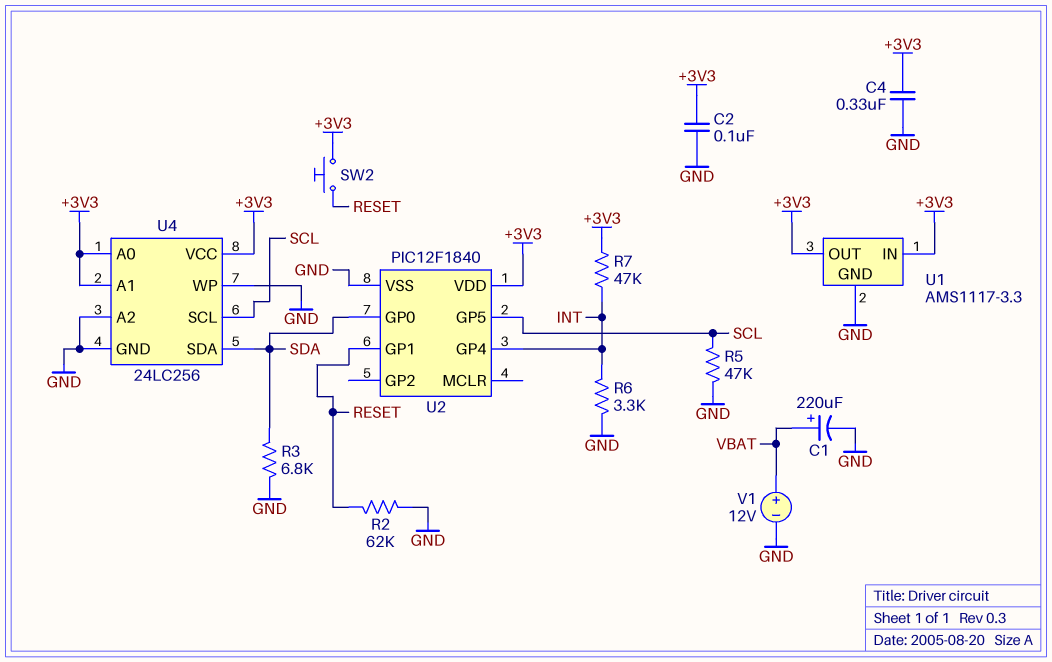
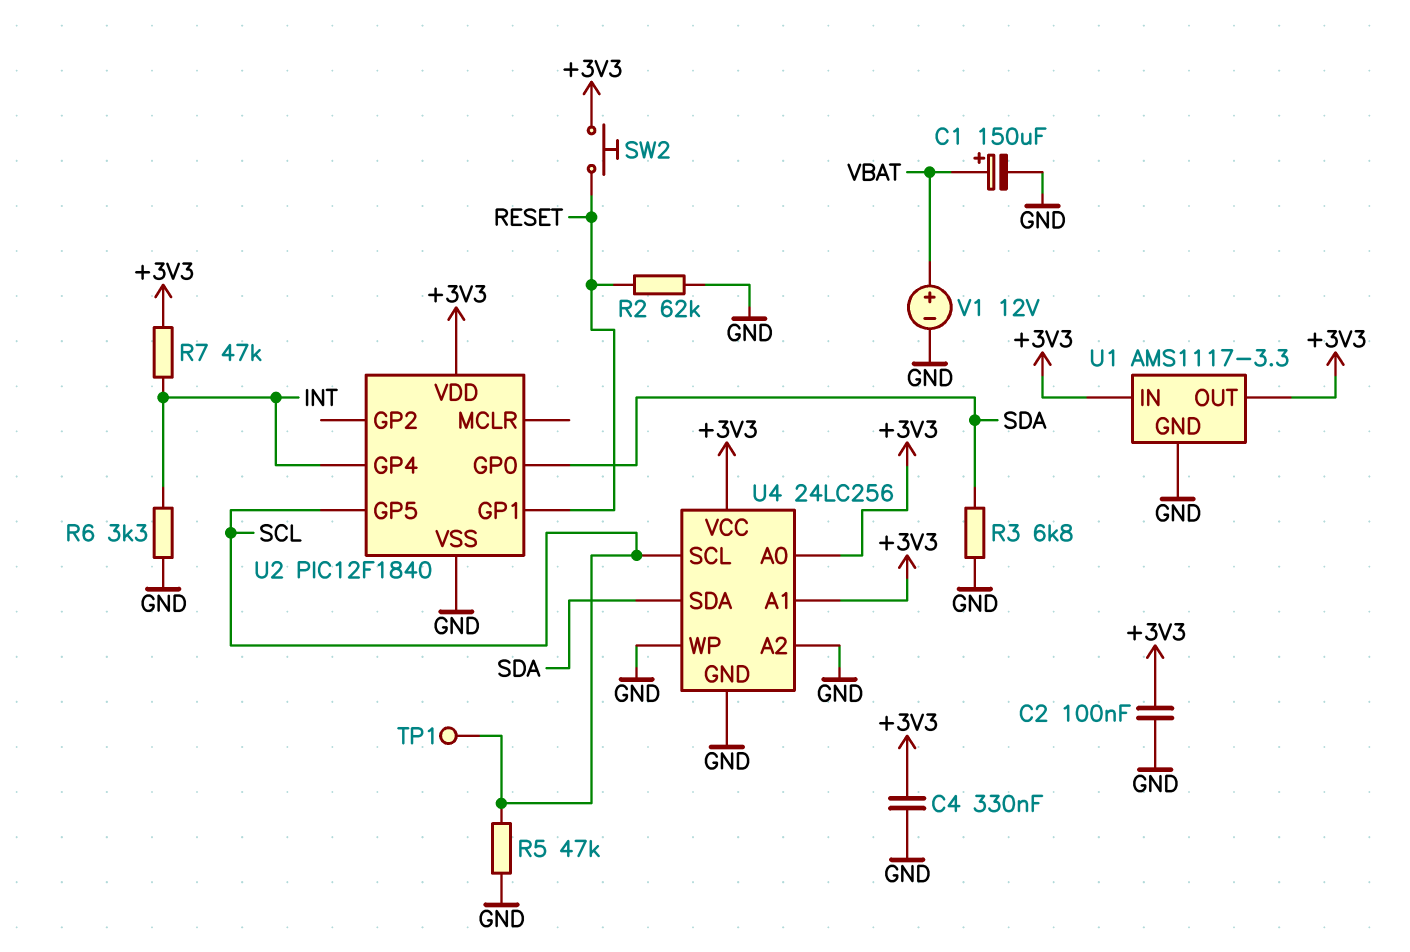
C1: 220uF (plus VBAT, minus GND) -> 150uF (plus VBAT, minus GND)
TP1: none -> test point (SCL)

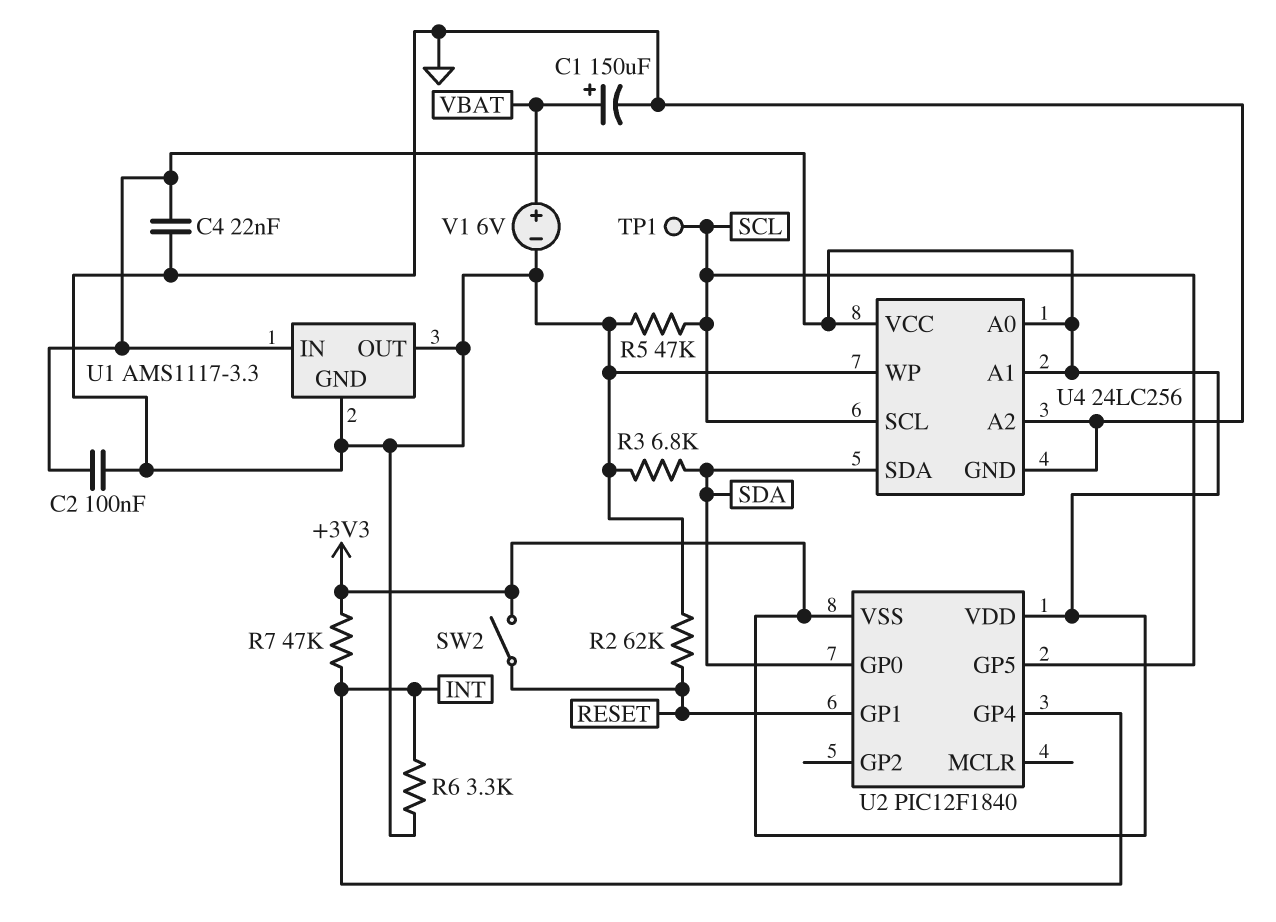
C4: 330nF (+3V3, GND) -> 22nF (+3V3, GND)
SW2: button (+3V3, RESET) -> switch (+3V3, RESET)
U1 pin OUT: +3V3 -> GND
U2 pin VSS: GND -> +3V3
V1: 12V (plus VBAT, minus GND) -> 6V (plus VBAT, minus GND)

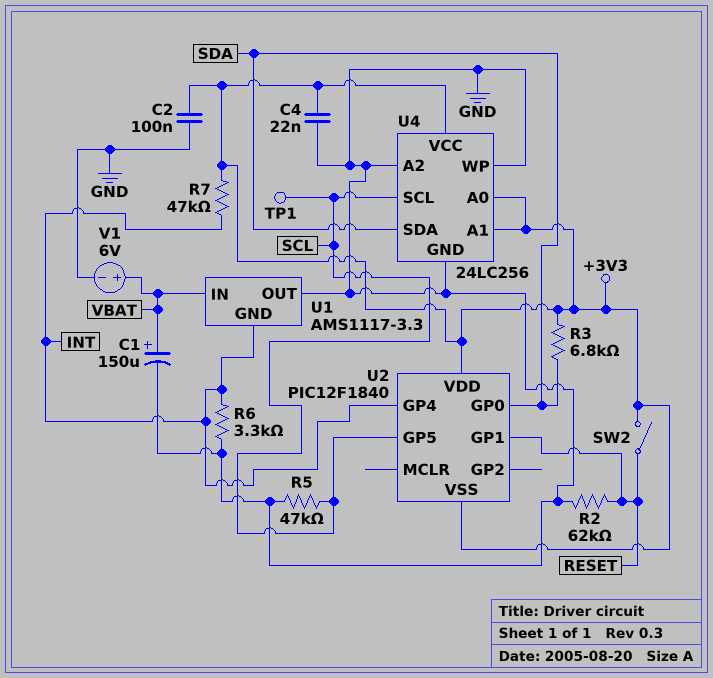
R3: 6.8k (GND, SDA) -> 6.8k (+3V3, SDA)
U1 pin GND: GND -> INT
U1 pin IN: +3V3 -> VBAT

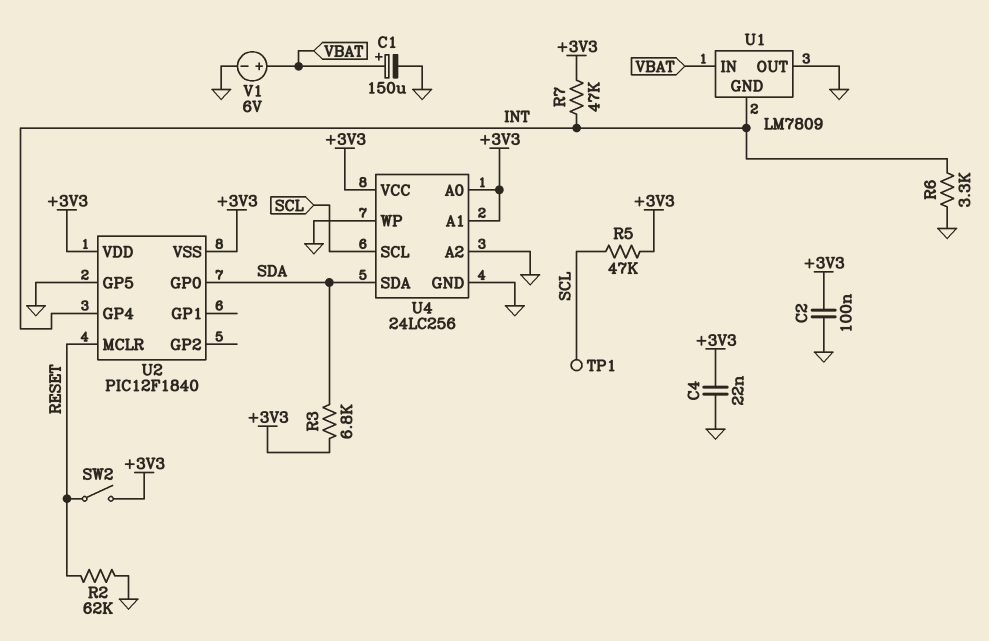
R5: 47k (GND, SCL) -> 47k (+3V3, SCL)
U1: AMS1117-3.3 -> LM7809
U2 pin GP1: RESET -> none
U2 pin GP5: SCL -> GND
U2 pin MCLR: none -> RESET

